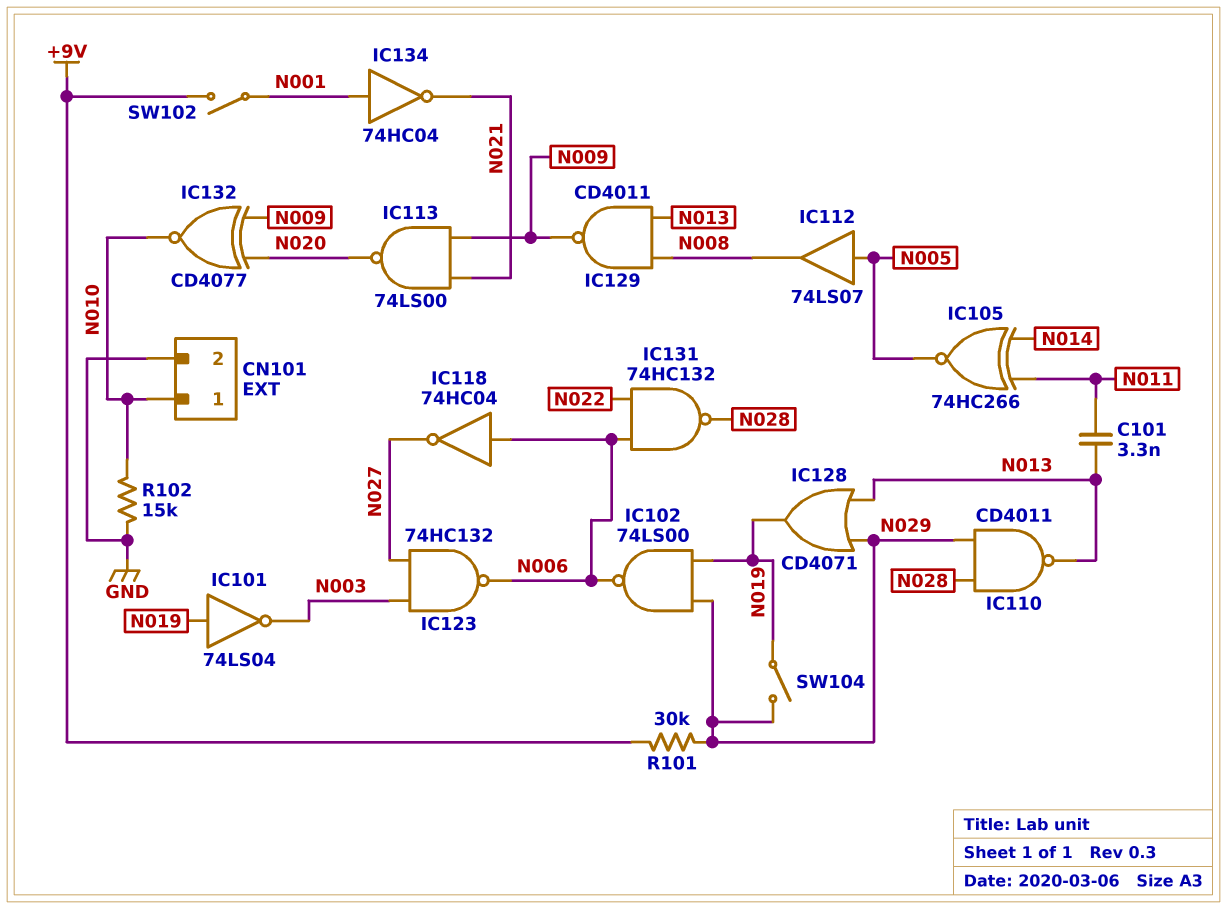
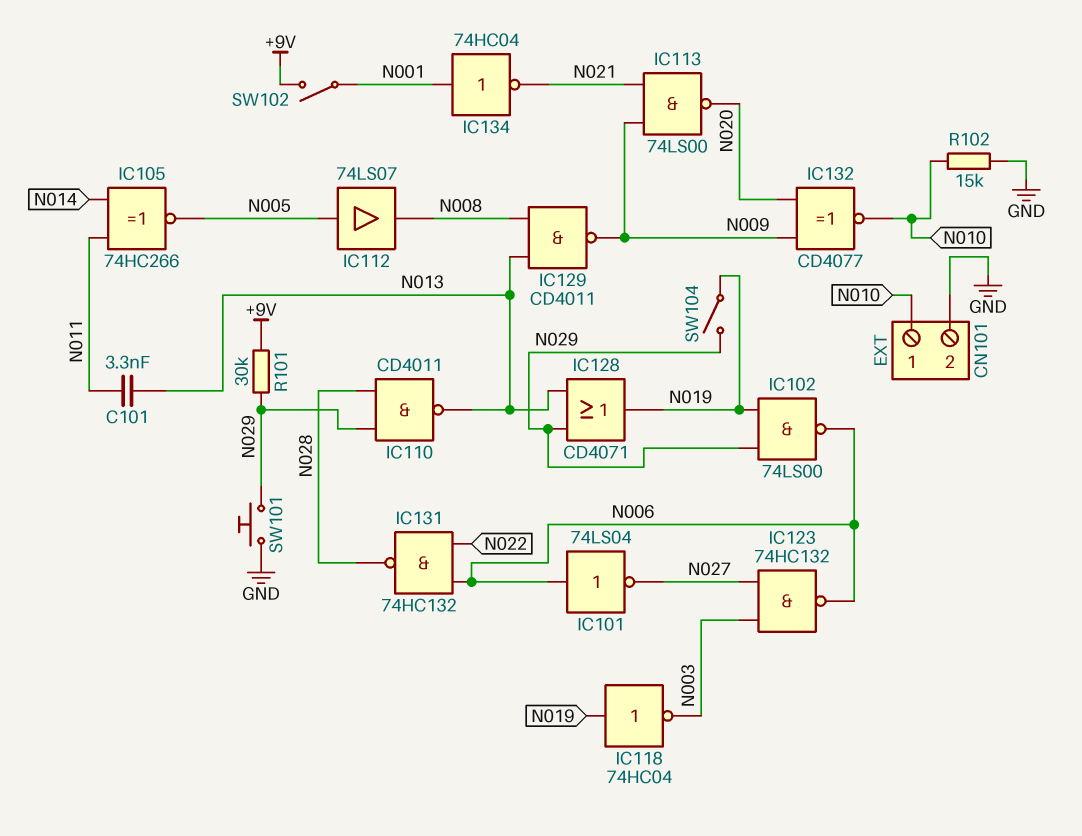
IC101: NOT 74LS04 (in N019, out N003) -> NOT 74LS04 (in N006, out N027)
IC118: NOT 74HC04 (in N006, out N027) -> NOT 74HC04 (in N019, out N003)
SW101: none -> button (GND, N029)

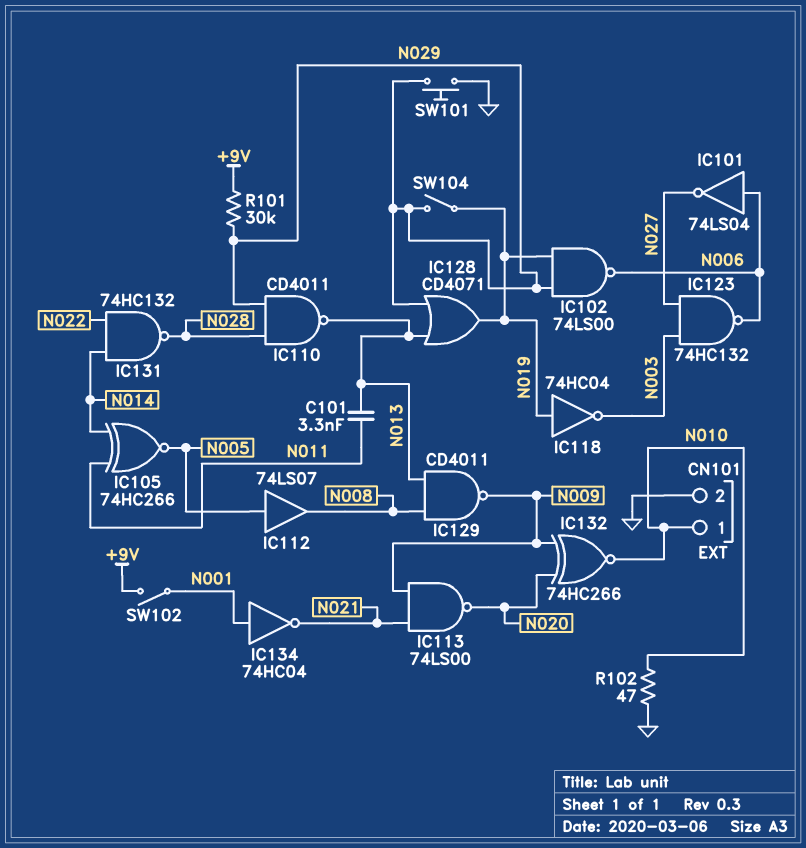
IC131: NAND 74HC132 (in N006, in N022, out N028) -> NAND 74HC132 (in N014, in N022, out N028)
IC132: XNOR CD4077 (in N009, in N020, out N010) -> XNOR 74HC266 (in N009, in N020, out N010)
R102: 15k (GND, N010) -> 47 (GND, N010)

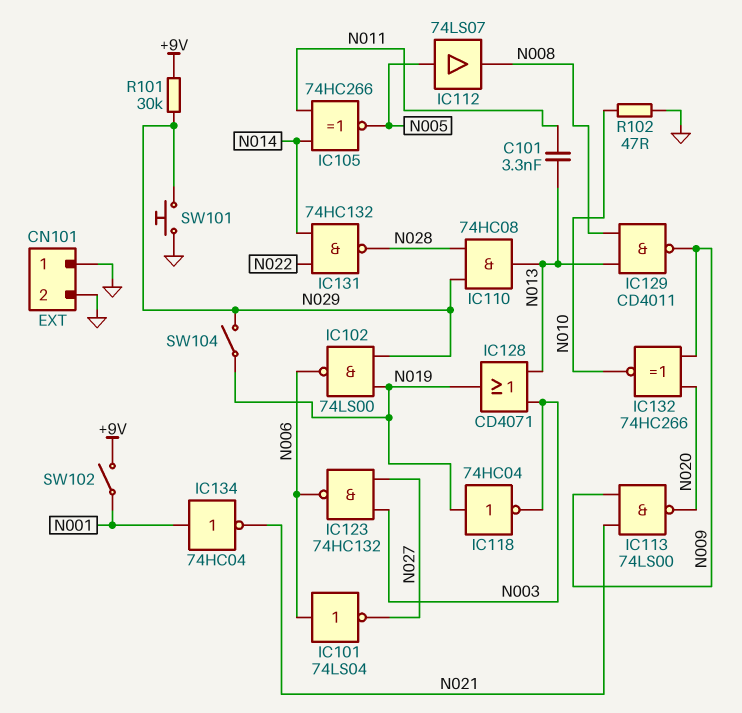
CN101 pin 1: N010 -> GND
IC110: NAND CD4011 (in N028, in N029, out N013) -> AND 74HC08 (in N028, in N029, out N013)
IC128: OR CD4071 (in N013, in N029, out N019) -> OR CD4071 (in N003, in N013, out N019)

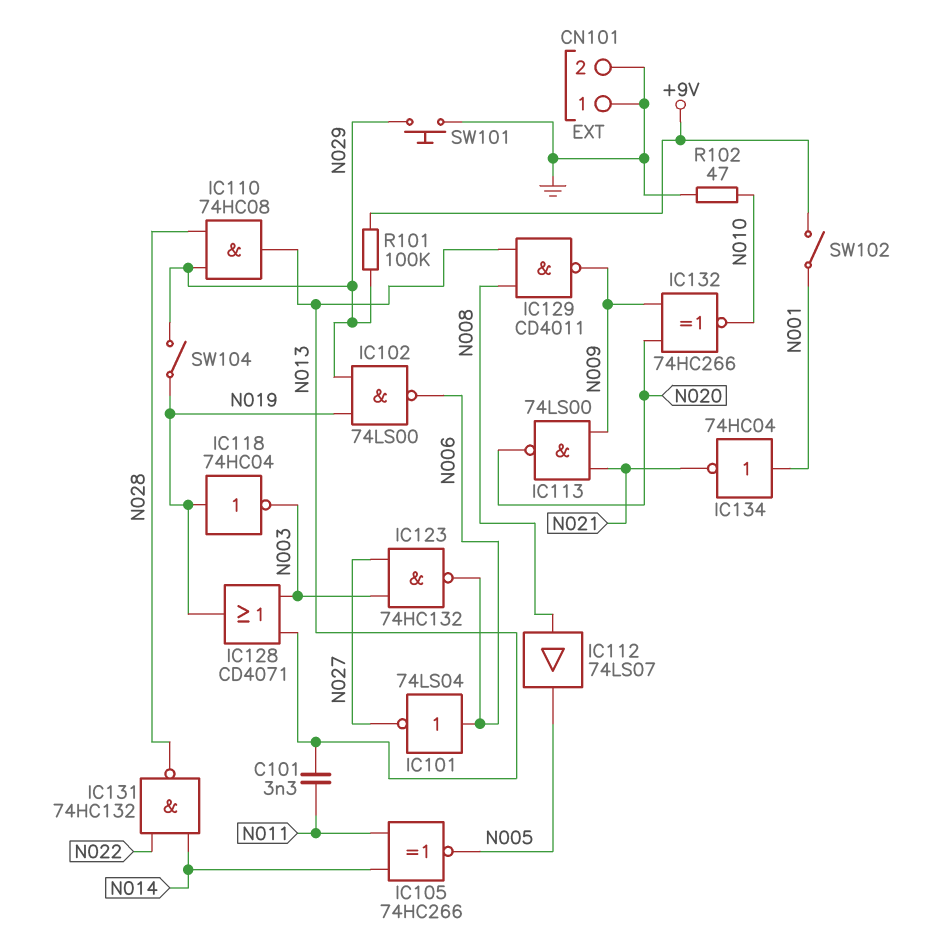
IC112: buffer 74LS07 (in N005, out N008) -> buffer 74LS07 (in N008, out N005)
R101: 30k (+9V, N029) -> 100k (+9V, N029)

